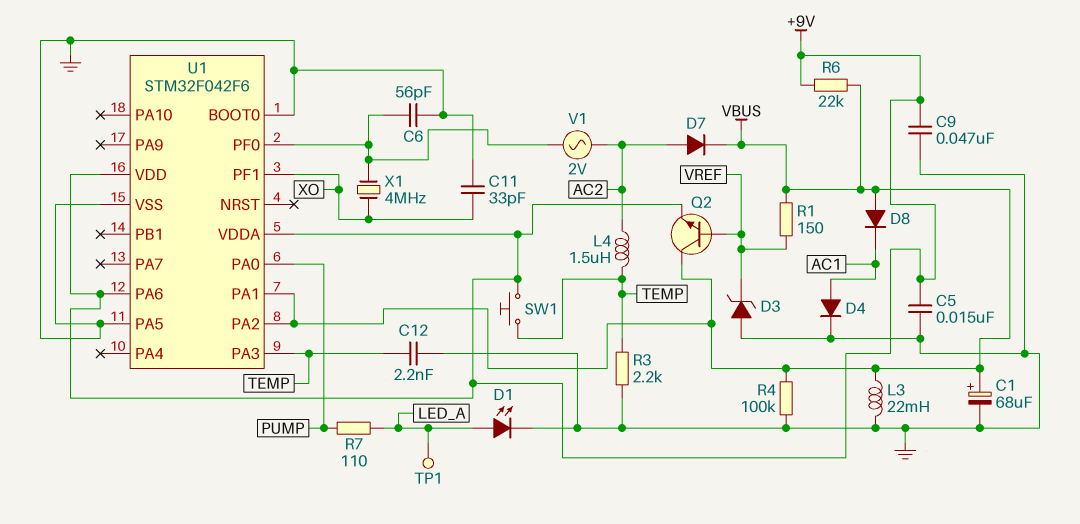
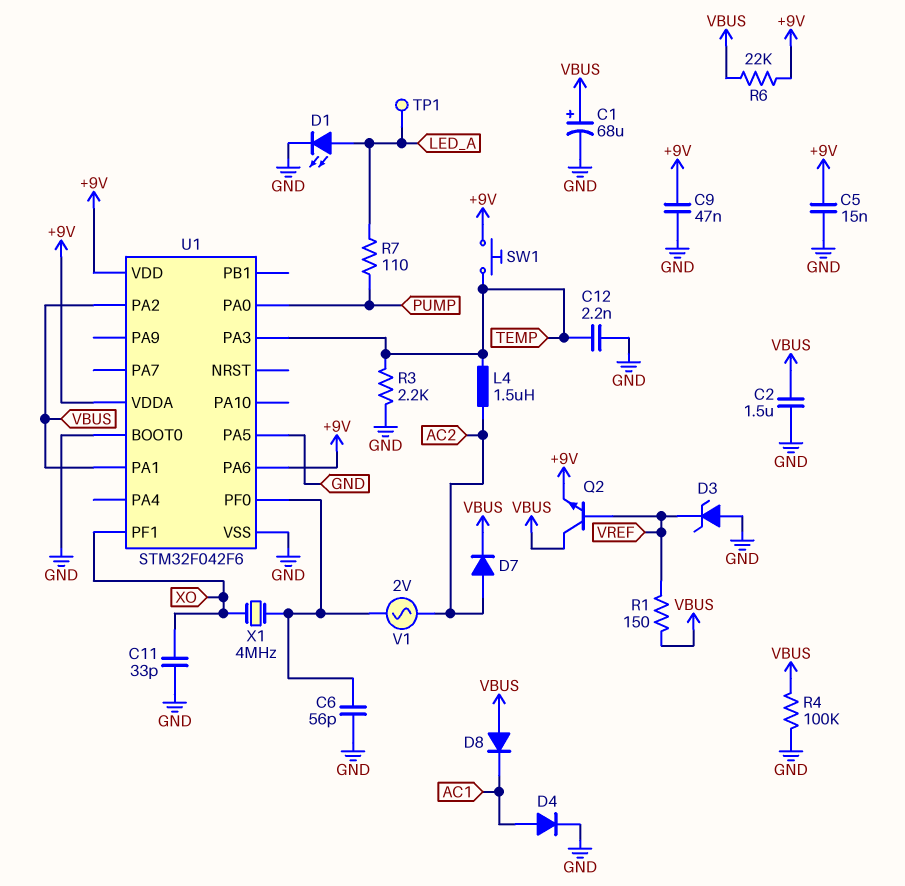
C2: none -> 1.5uF (GND, VBUS)
L3: 22mH (GND, VBUS) -> none

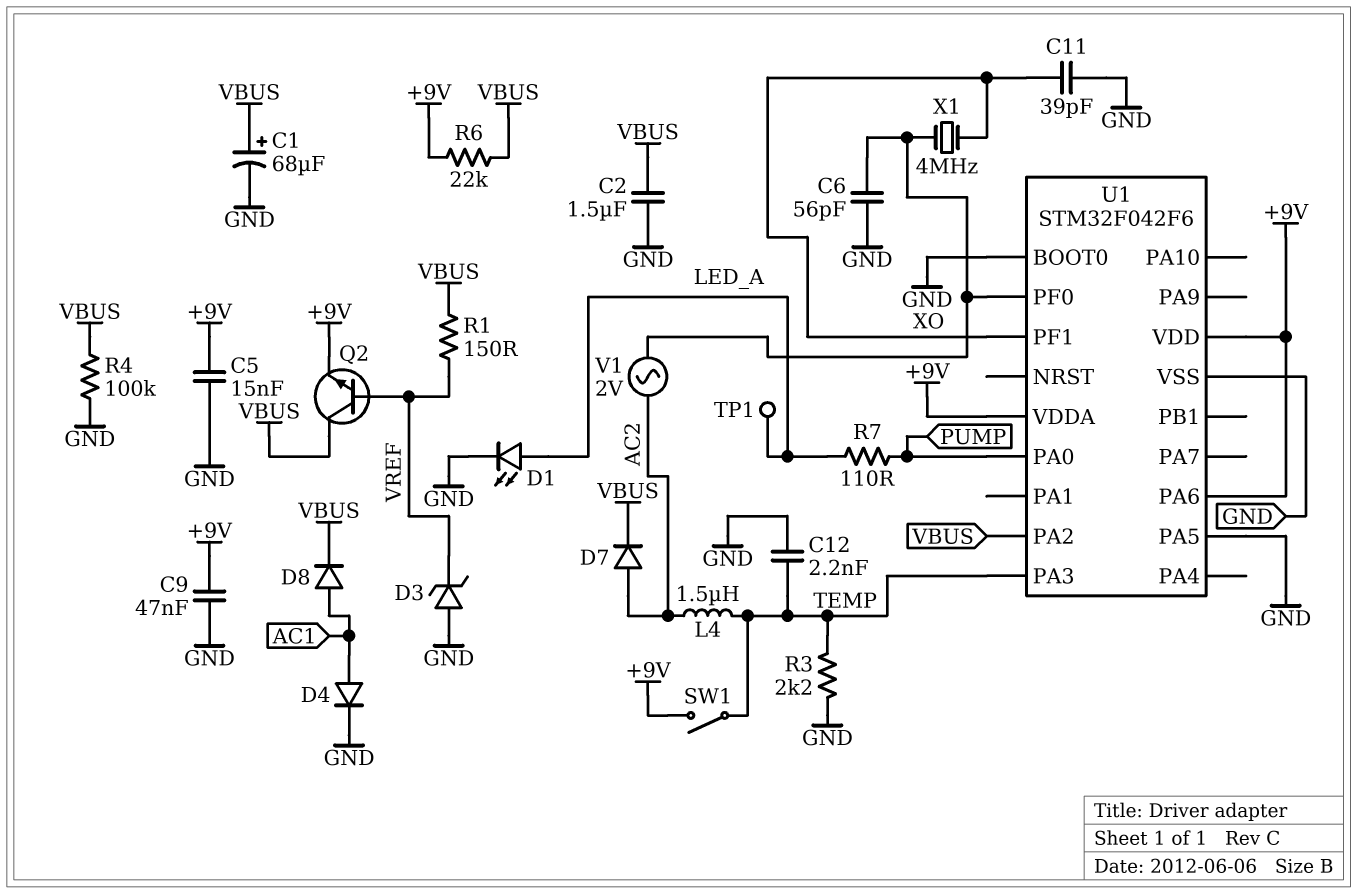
C11: 33pF (GND, XO) -> 39pF (GND, XO)
D8: diode (A VBUS, K AC1) -> diode (A AC1, K VBUS)
SW1: button (+9V, TEMP) -> switch (+9V, TEMP)
U1 pin PA1: VBUS -> none

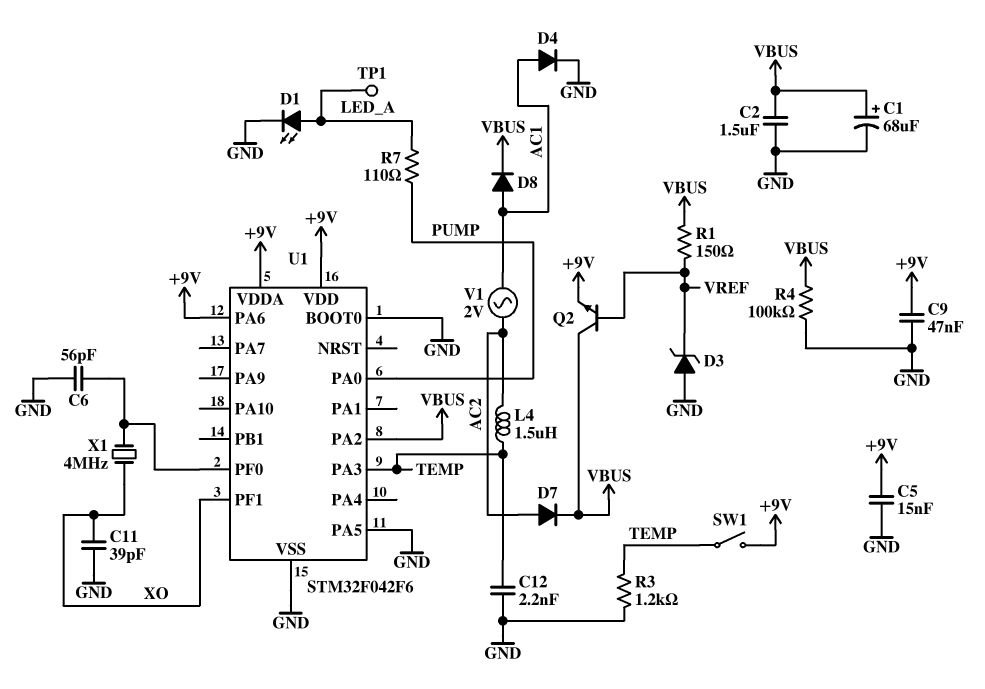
R3: 2.2k (GND, TEMP) -> 1.2k (GND, TEMP)
R6: 22k (+9V, VBUS) -> none
V1: AC 2V (AC2, U1/PF0) -> AC 2V (AC1, AC2)

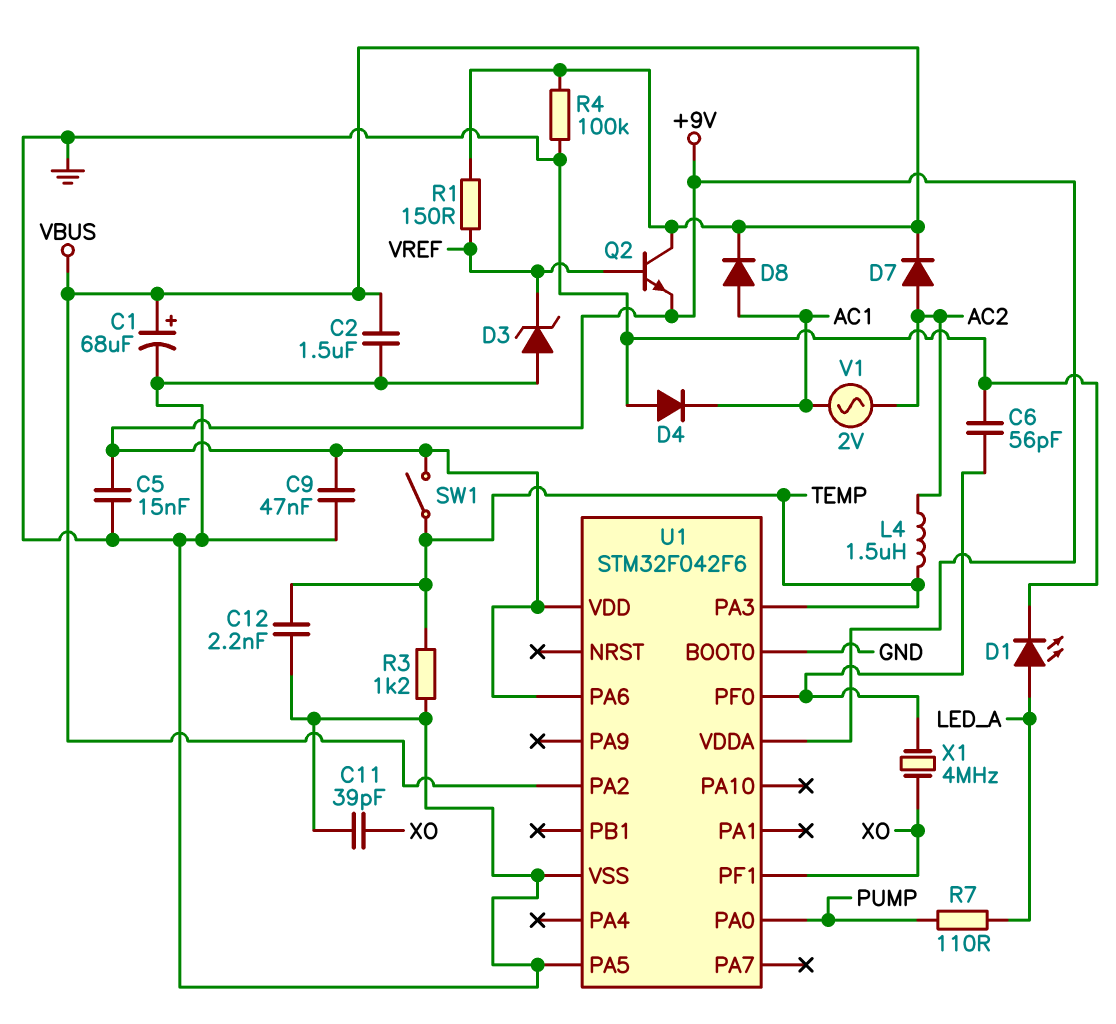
D4: diode (A AC1, K GND) -> diode (A GND, K AC1)
TP1: test point (LED_A) -> none

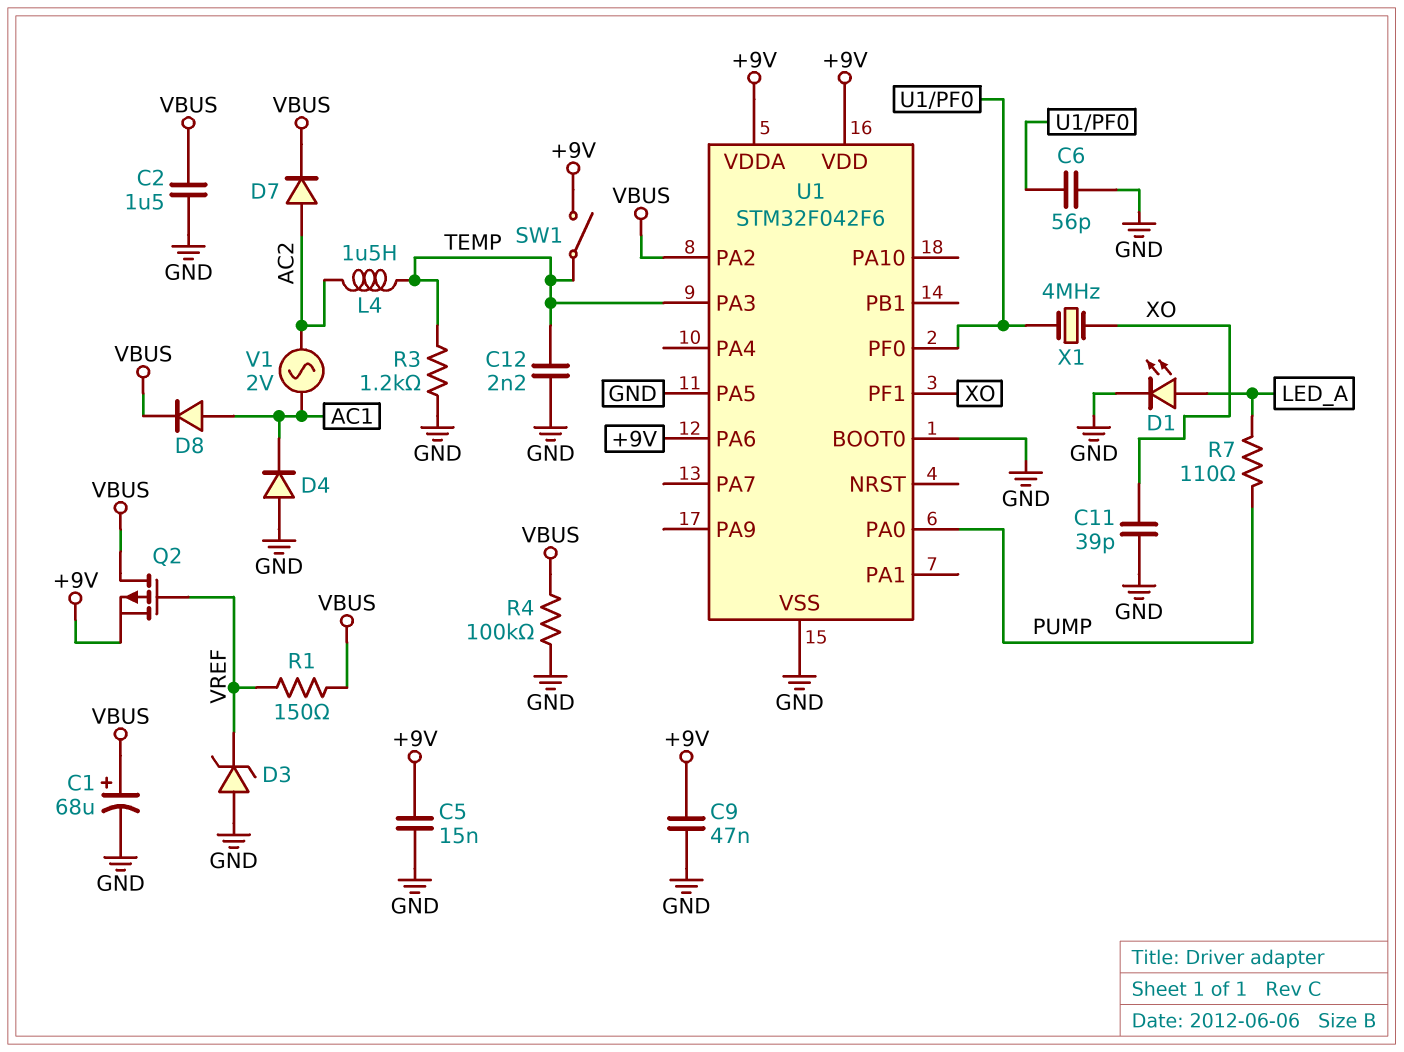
Q2: NPN (B VREF, C VBUS, E +9V) -> PMOS (G VREF, D VBUS, S +9V)

